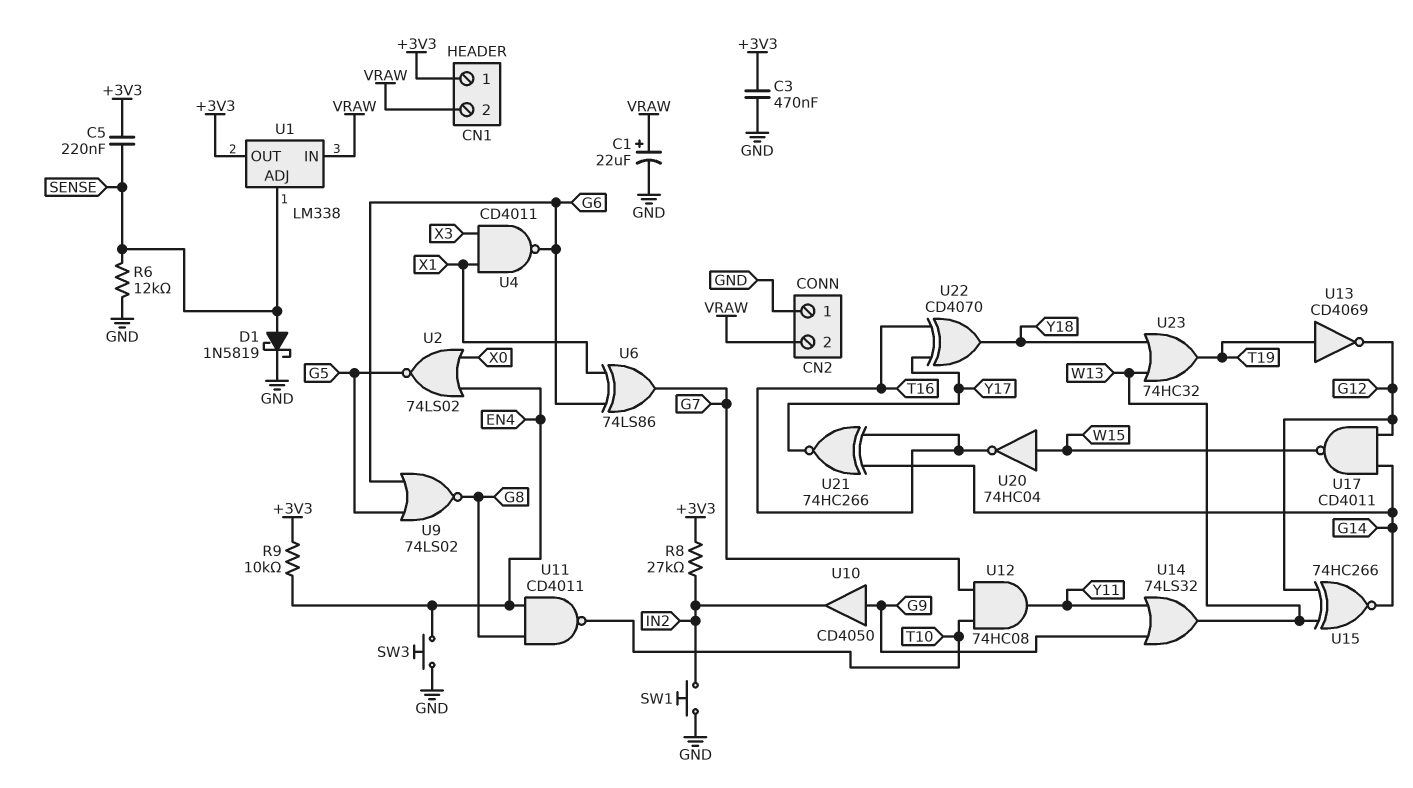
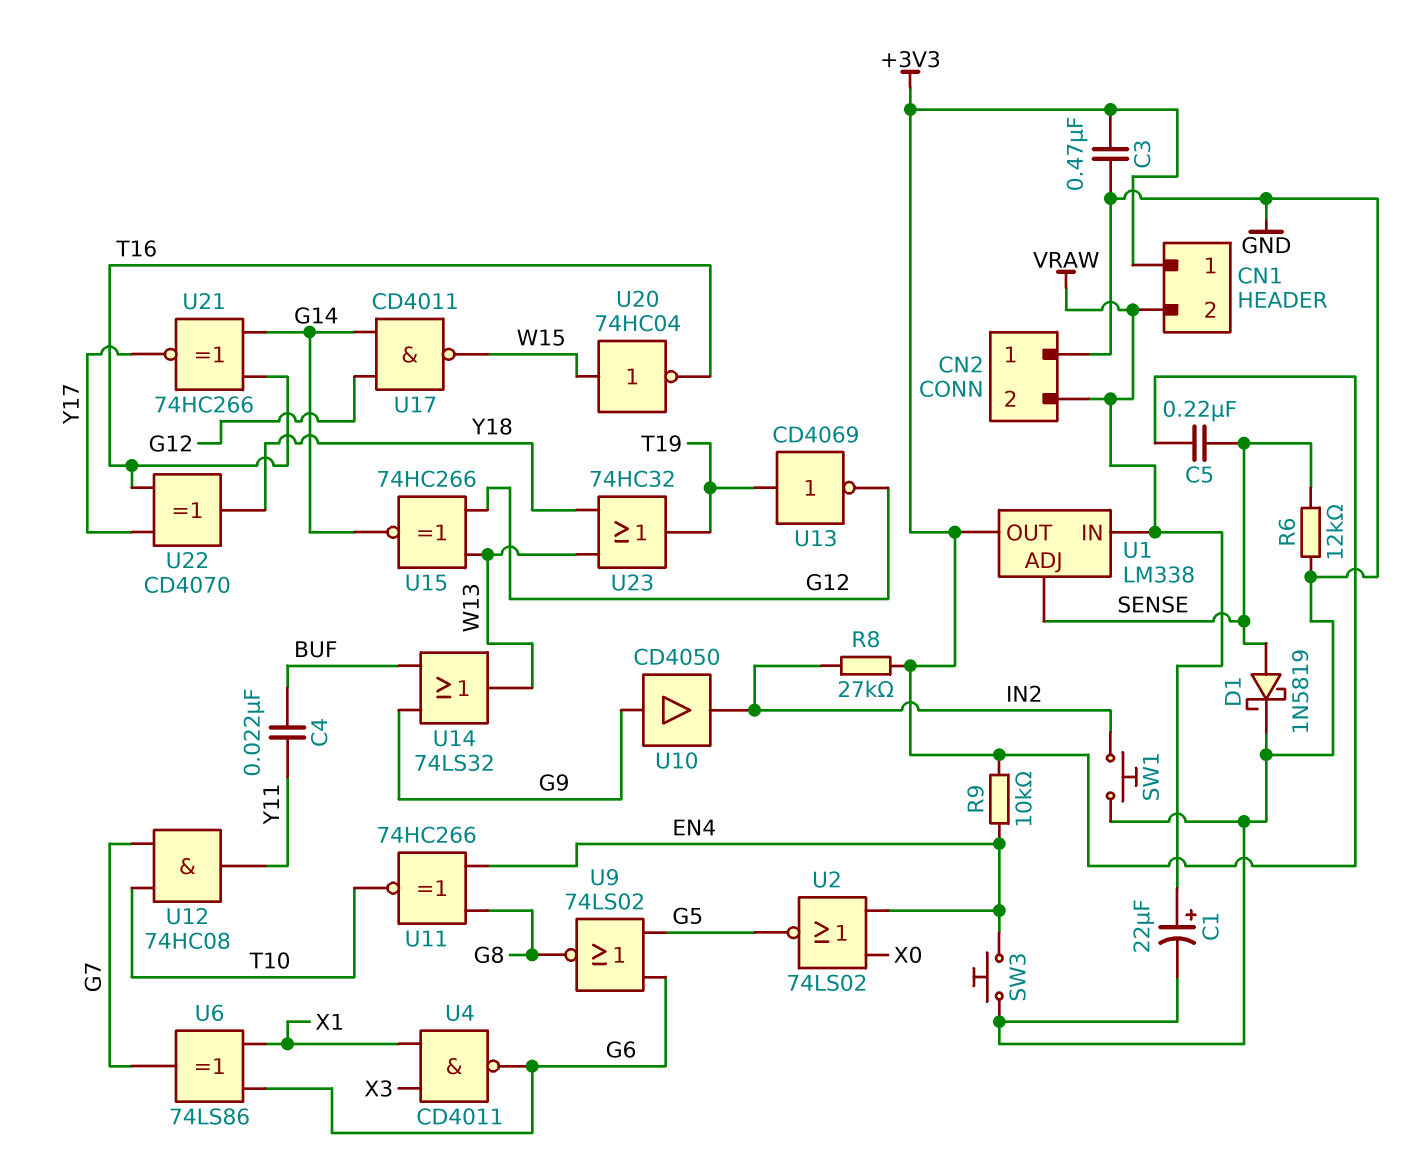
C4: none -> 22nF (BUF, Y11)
U11: NAND CD4011 (in EN4, in G8, out T10) -> XNOR 74HC266 (in EN4, in G8, out T10)
U14: OR 74LS32 (in G9, in Y11, out W13) -> OR 74LS32 (in BUF, in G9, out W13)

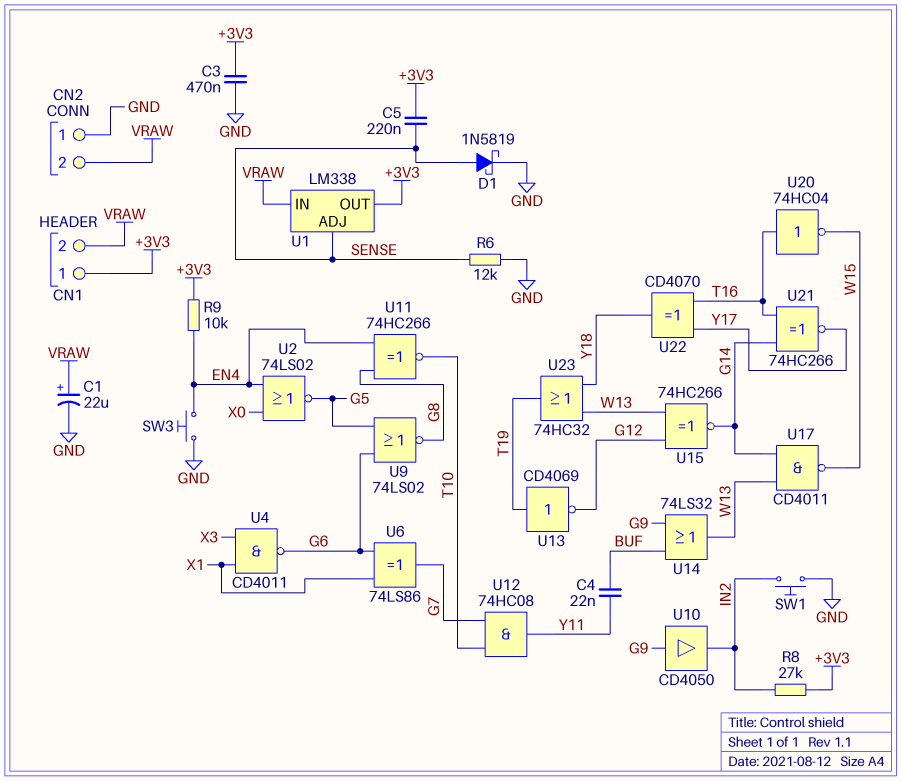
U17: NAND CD4011 (in G12, in G14, out W15) -> NAND CD4011 (in G14, in W13, out W15)
U20: NOT 74HC04 (in W15, out T16) -> NOT 74HC04 (in T16, out W15)

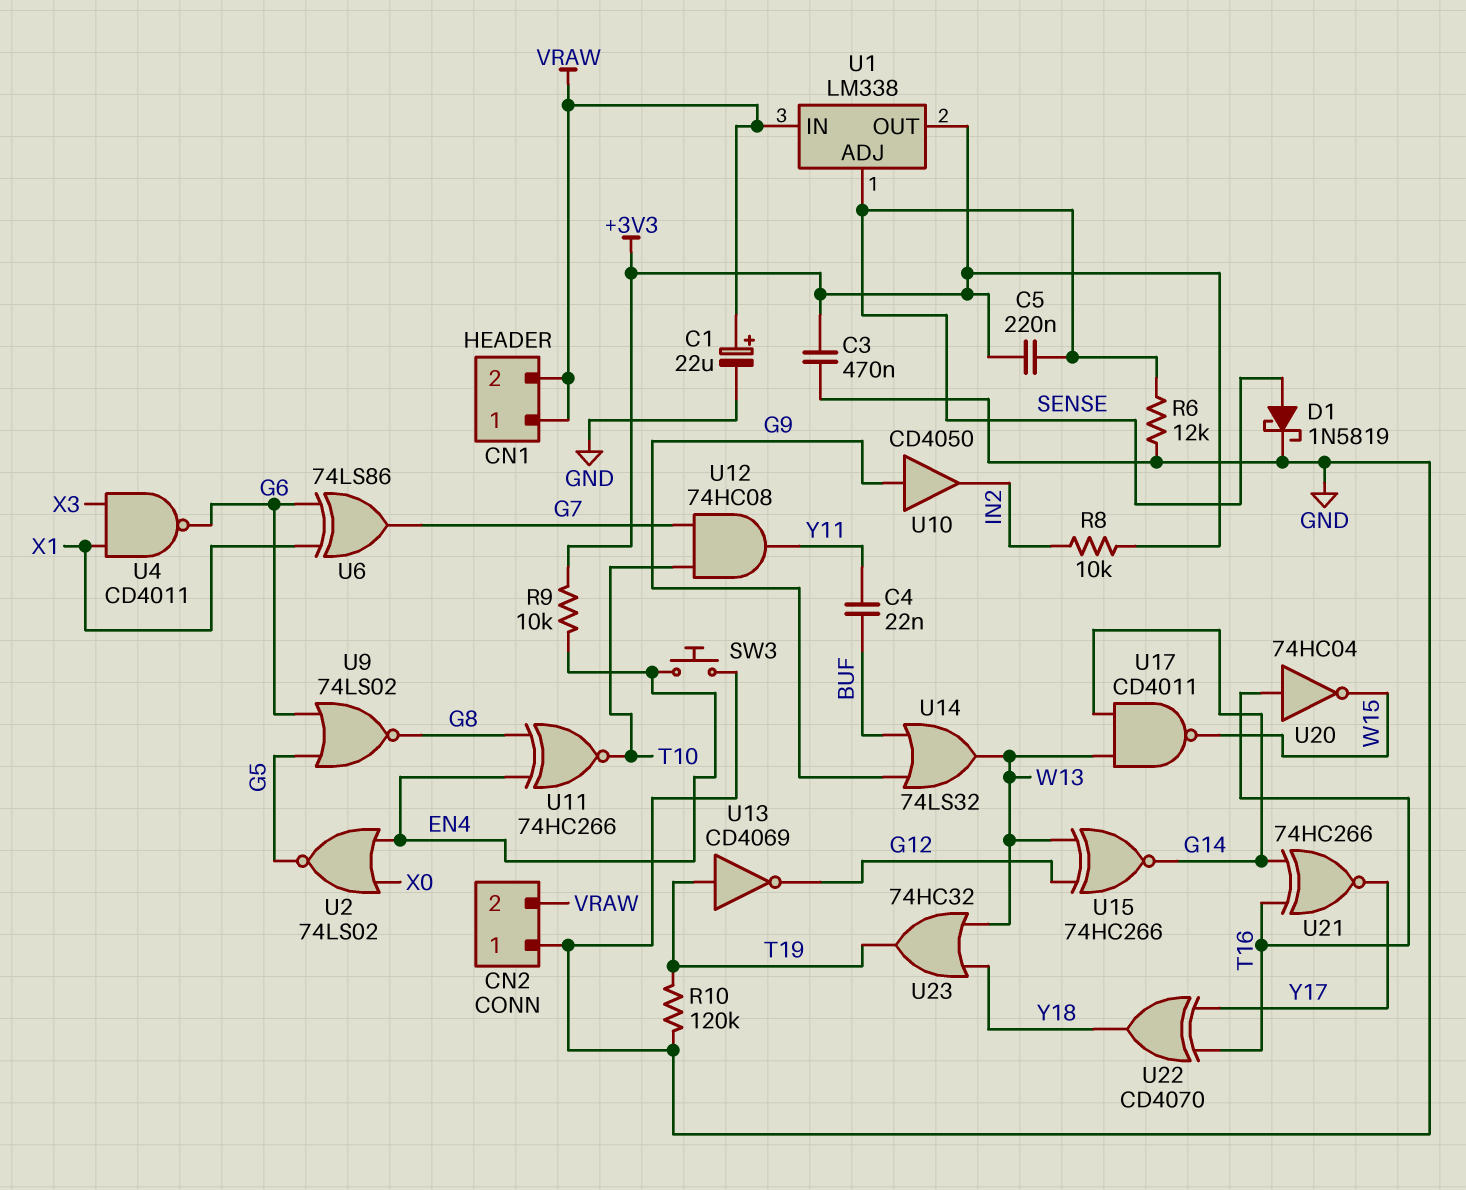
CN1 pin 1: +3V3 -> VRAW
R8: 27k (+3V3, IN2) -> 10k (+3V3, IN2)
R10: none -> 120k (GND, T19)
SW1: button (GND, IN2) -> none

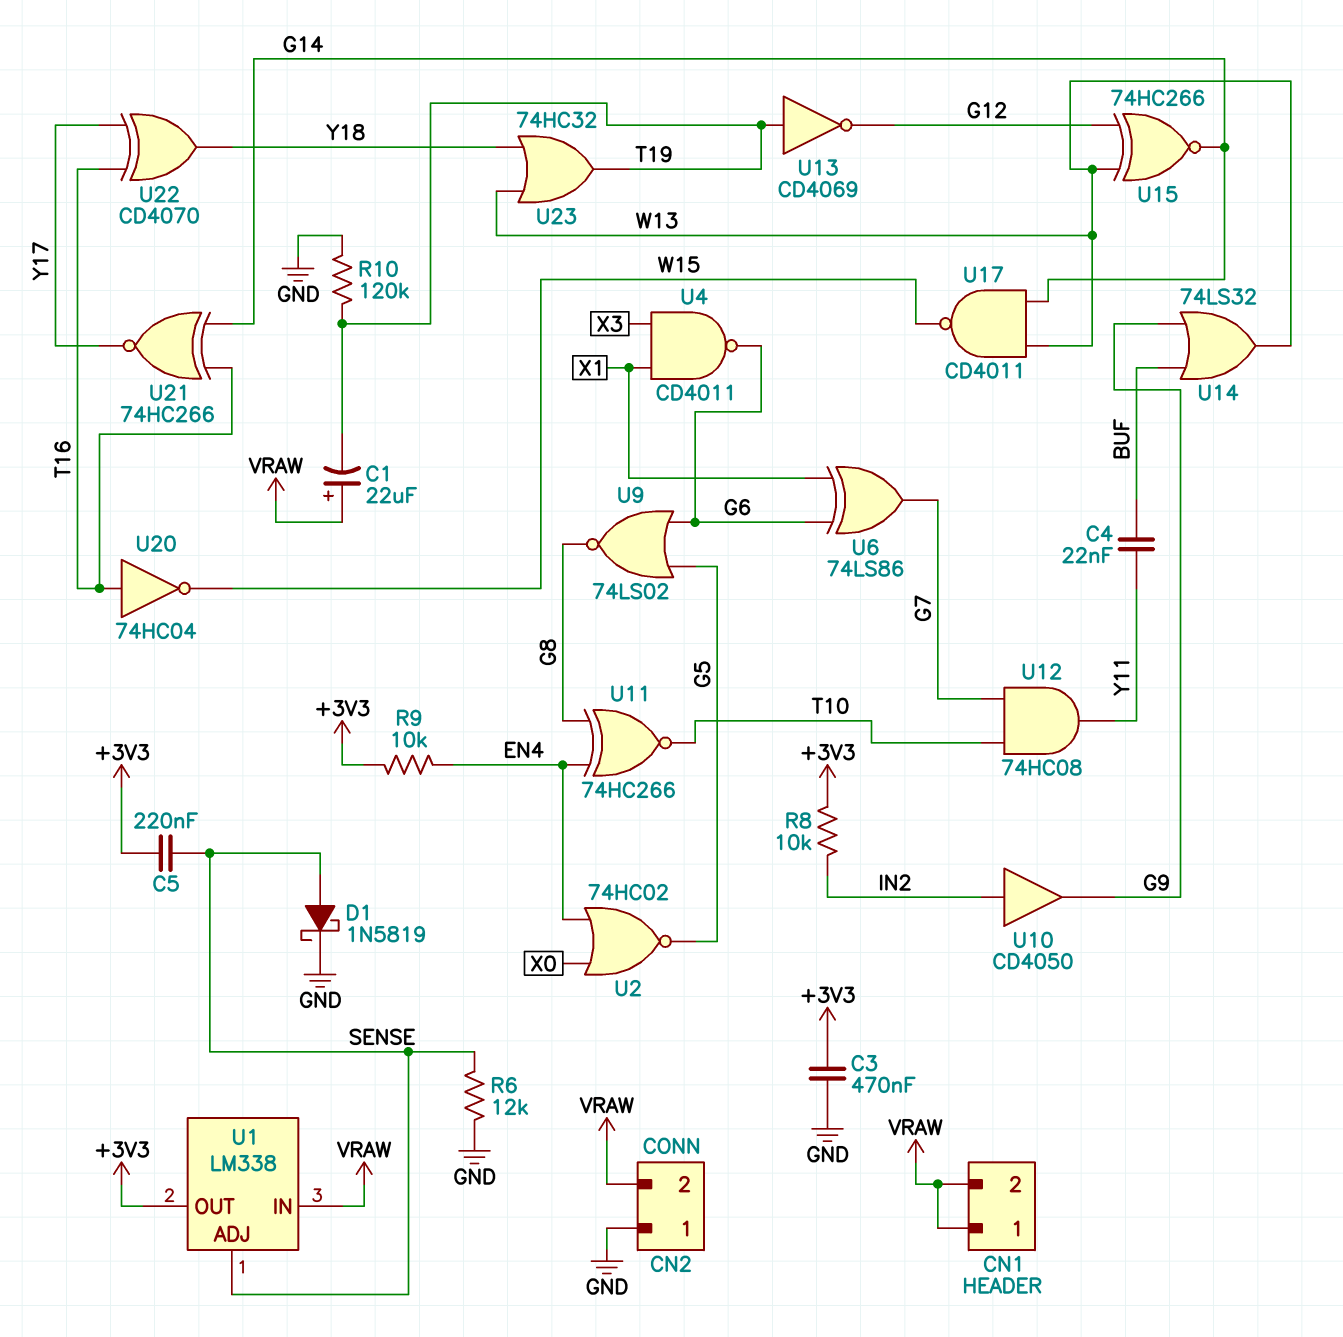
C1: 22uF (plus VRAW, minus GND) -> 22uF (plus VRAW, minus T19)
SW3: button (EN4, GND) -> none
U2: NOR 74LS02 (in EN4, in X0, out G5) -> NOR 74HC02 (in EN4, in X0, out G5)
U10: buffer CD4050 (in G9, out IN2) -> buffer CD4050 (in IN2, out G9)

